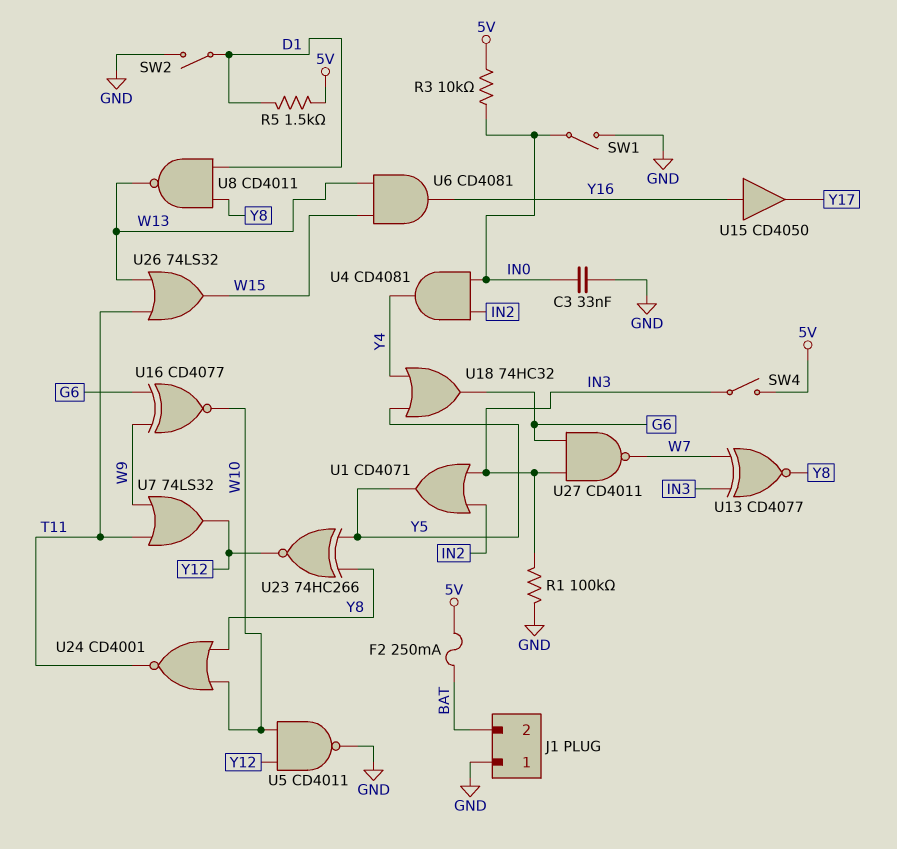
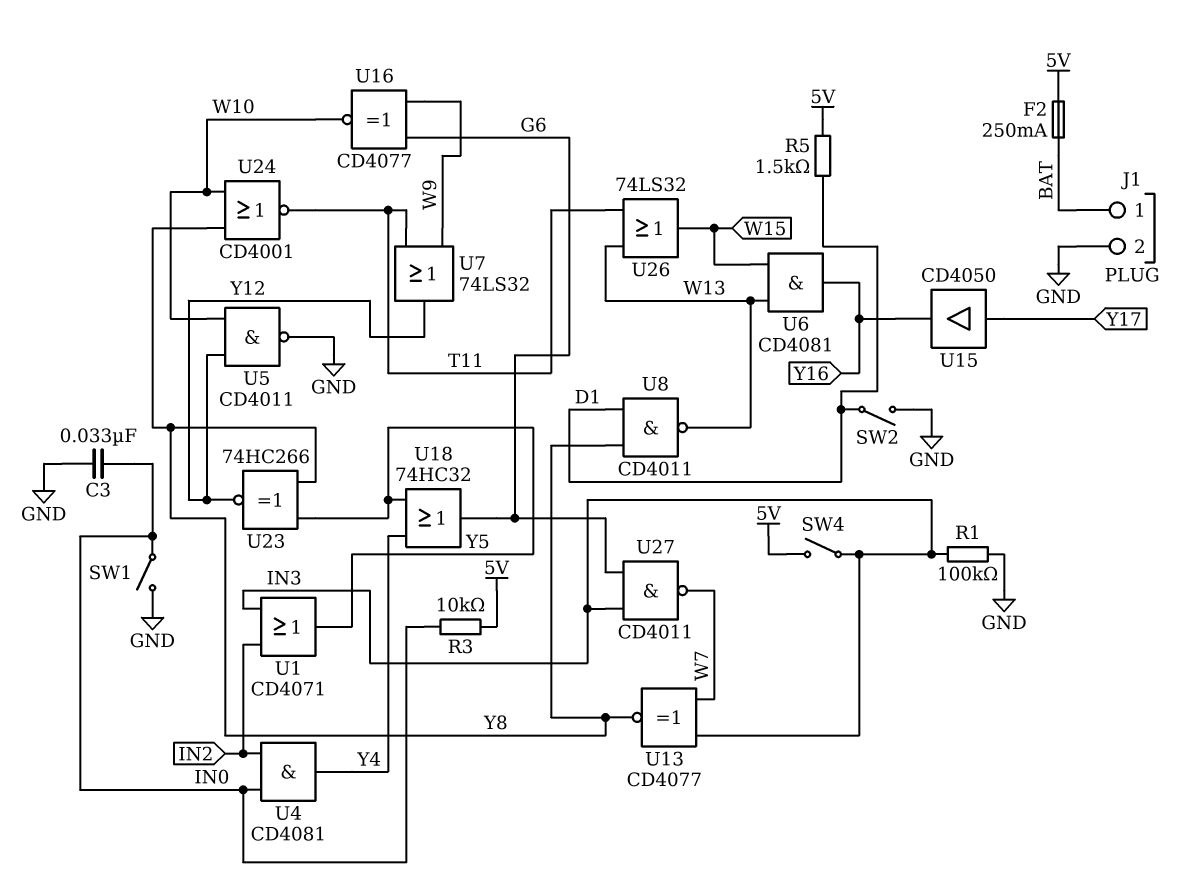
J1 pin 1: GND -> BAT
J1 pin 2: BAT -> GND
U15: buffer CD4050 (in Y16, out Y17) -> buffer CD4050 (in Y17, out Y16)

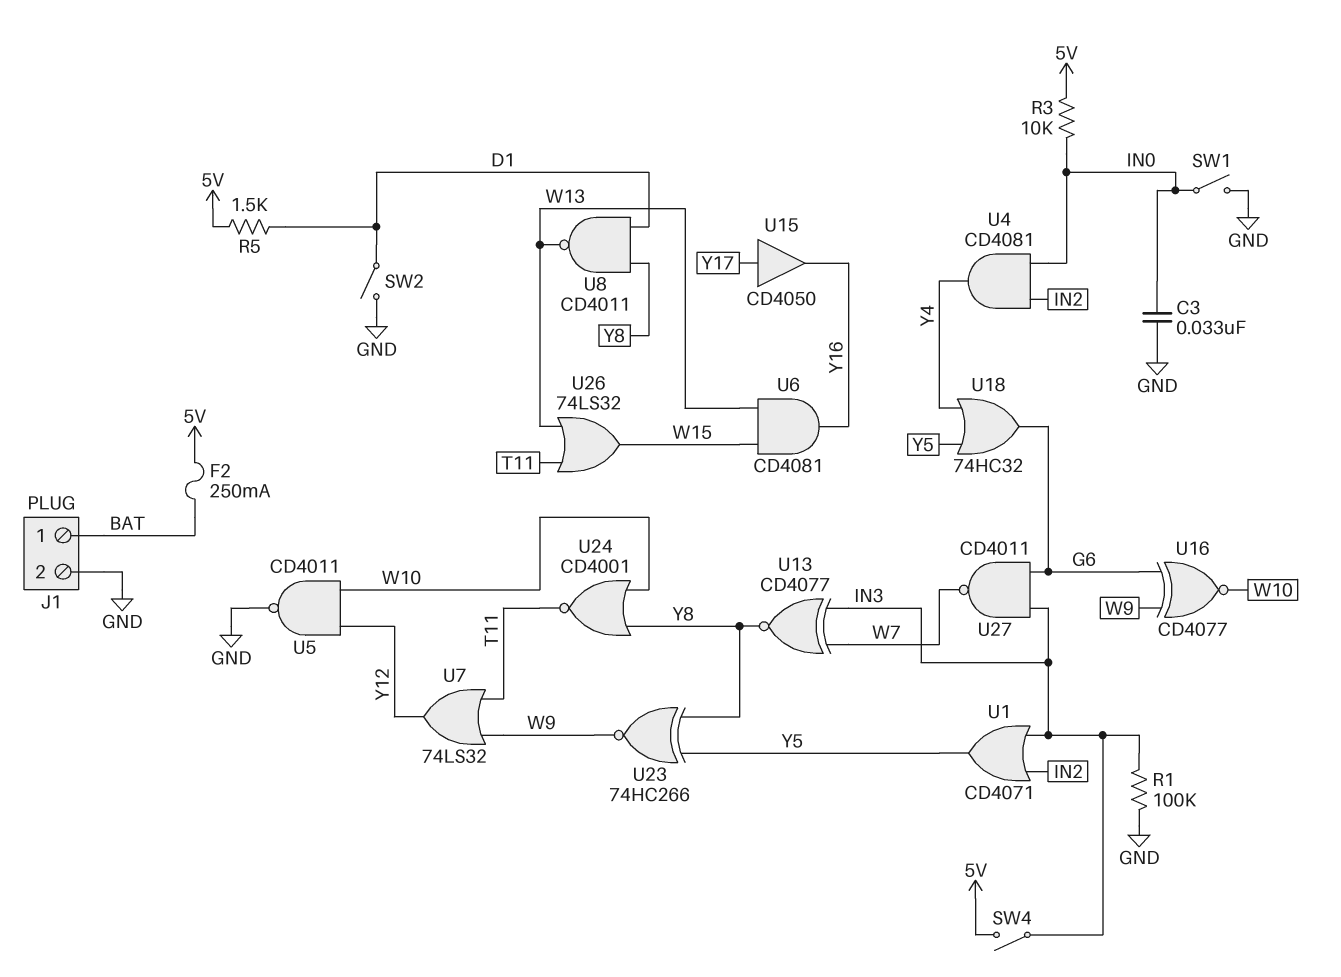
U23: XNOR 74HC266 (in Y5, in Y8, out Y12) -> XNOR 74HC266 (in Y5, in Y8, out W9)

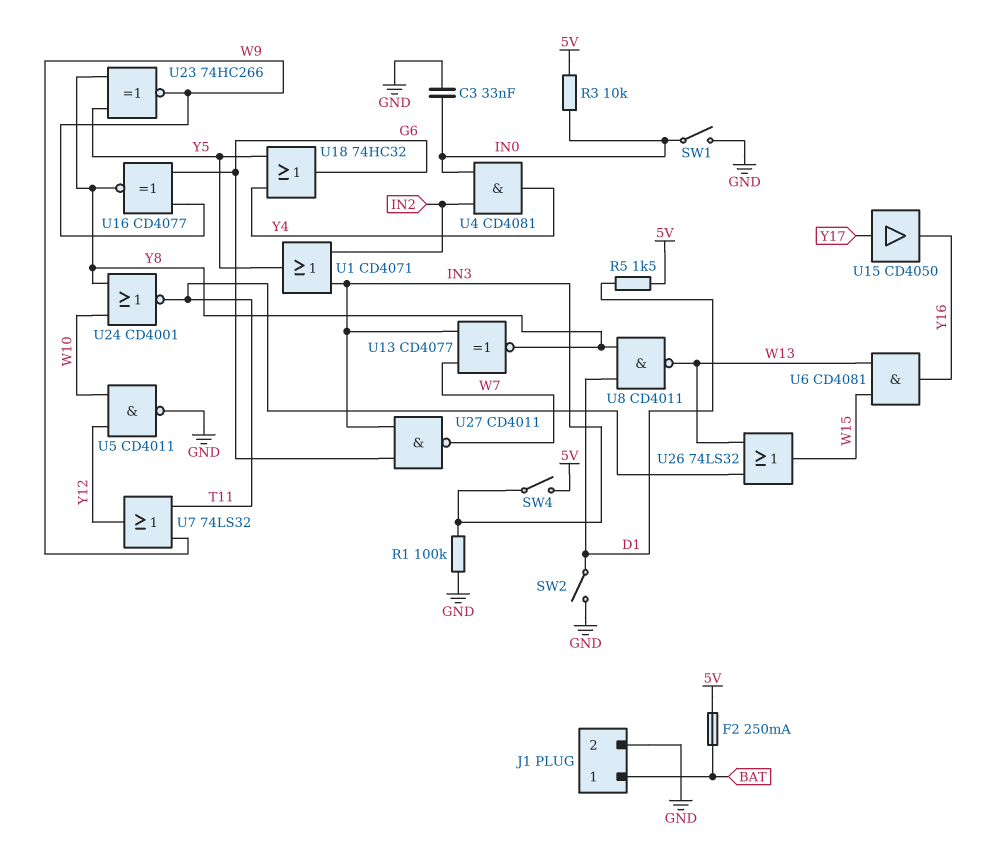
U16: XNOR CD4077 (in G6, in W9, out W10) -> XNOR CD4077 (in G6, in W9, out Y8)

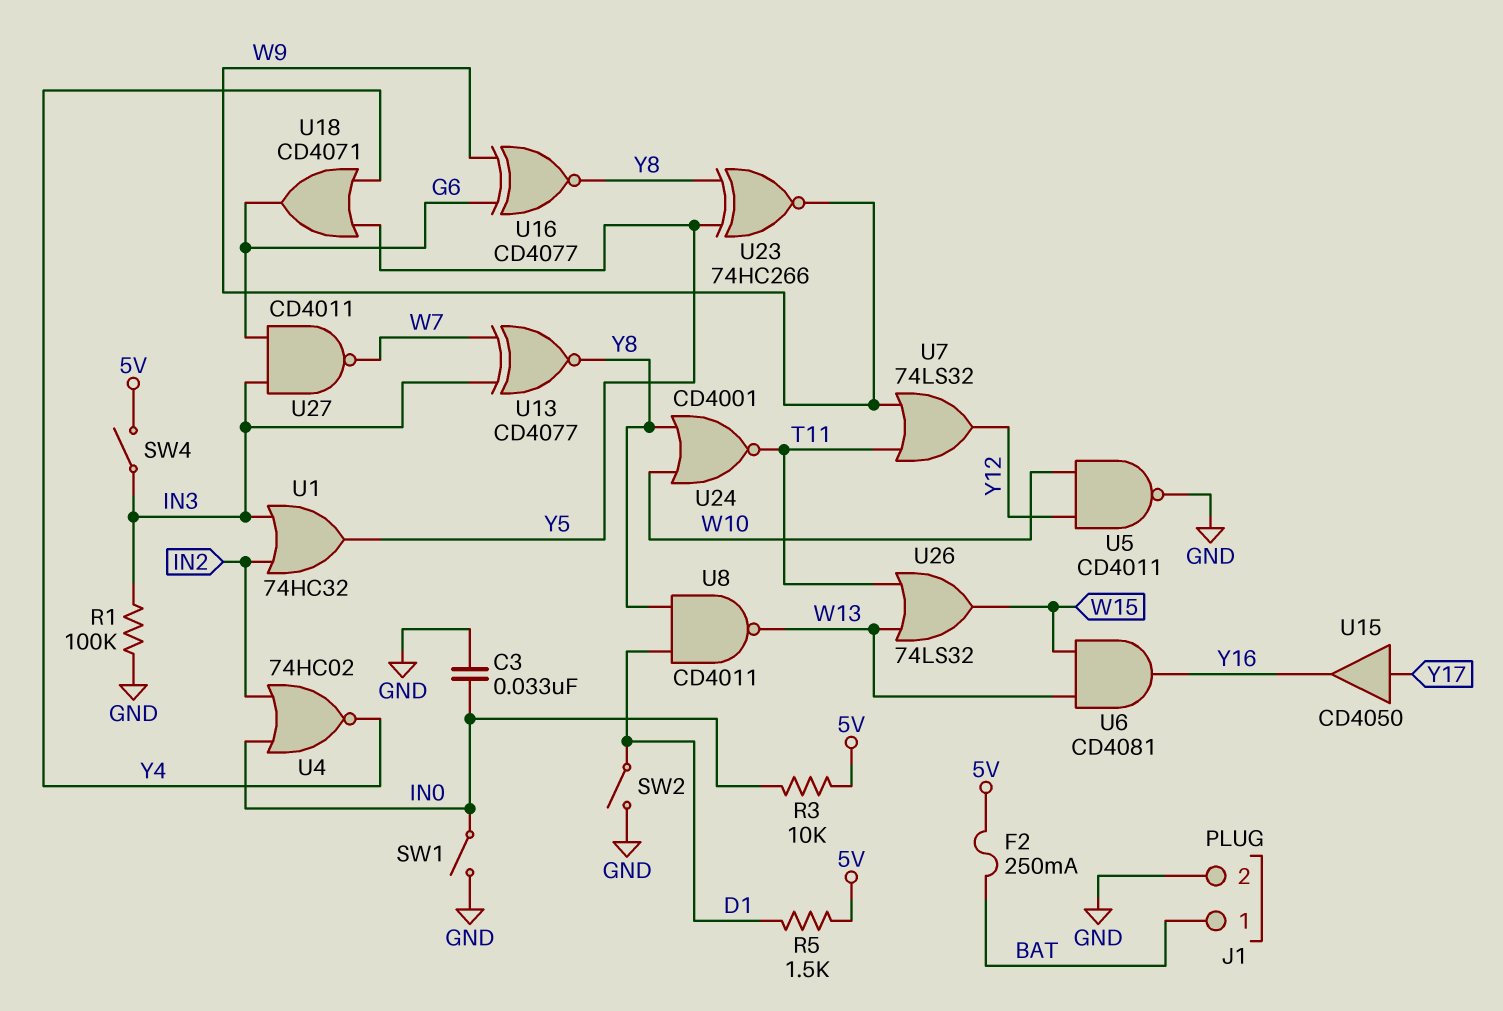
U1: OR CD4071 (in IN2, in IN3, out Y5) -> OR 74HC32 (in IN2, in IN3, out Y5)
U4: AND CD4081 (in IN0, in IN2, out Y4) -> NOR 74HC02 (in IN0, in IN2, out Y4)
U18: OR 74HC32 (in Y4, in Y5, out G6) -> OR CD4071 (in Y4, in Y5, out G6)

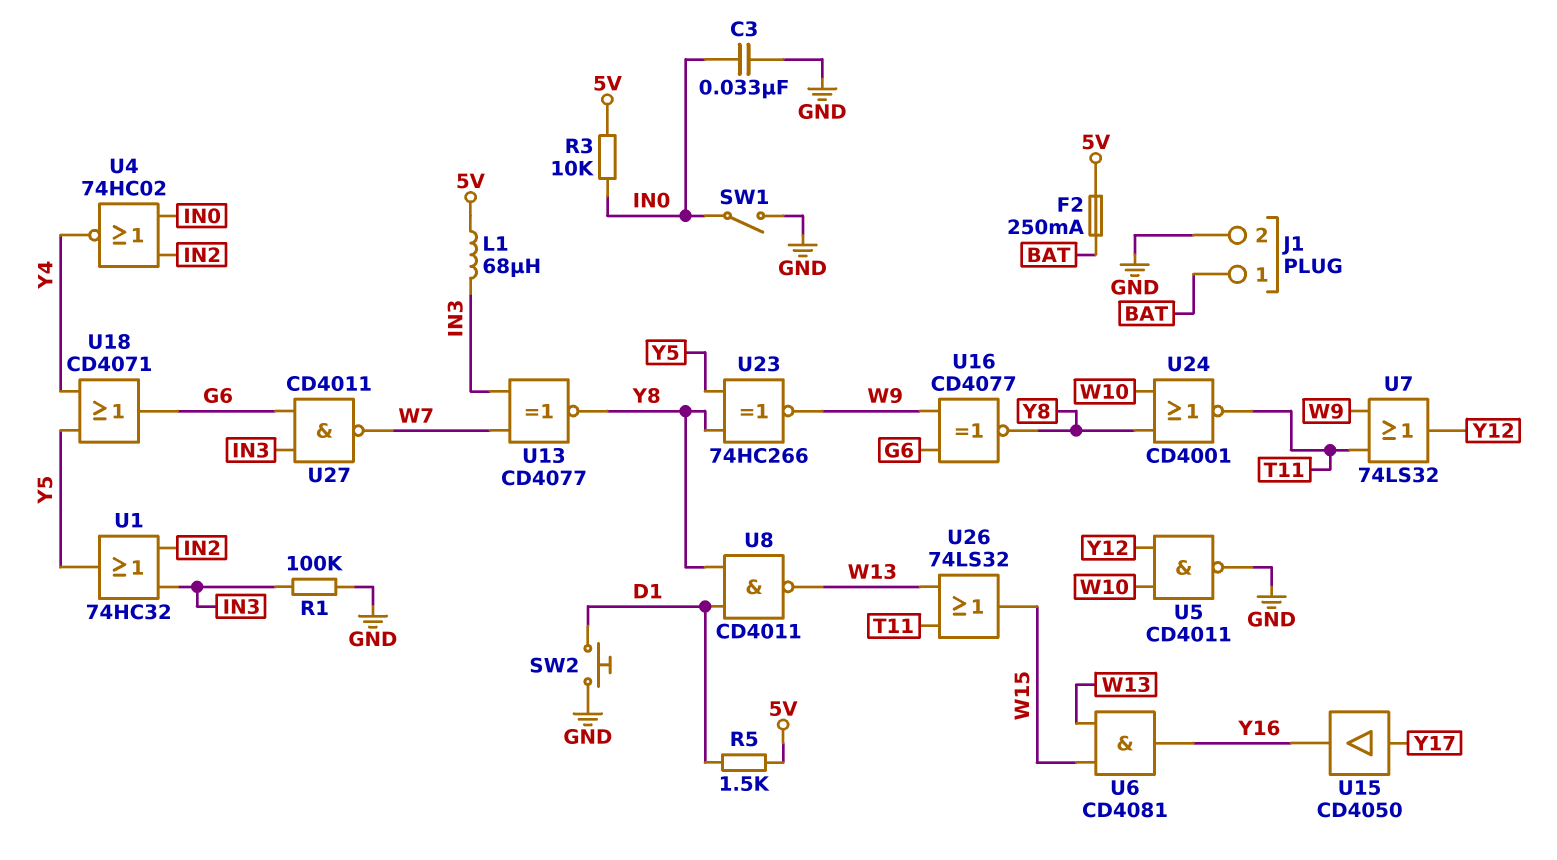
L1: none -> 68uH (5V, IN3)
SW2: switch (D1, GND) -> button (D1, GND)
SW4: switch (5V, IN3) -> none

